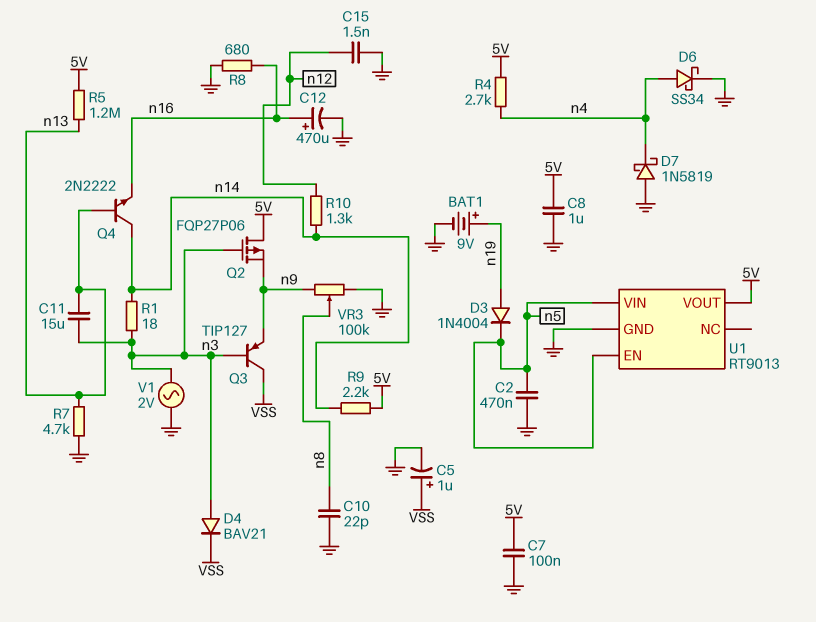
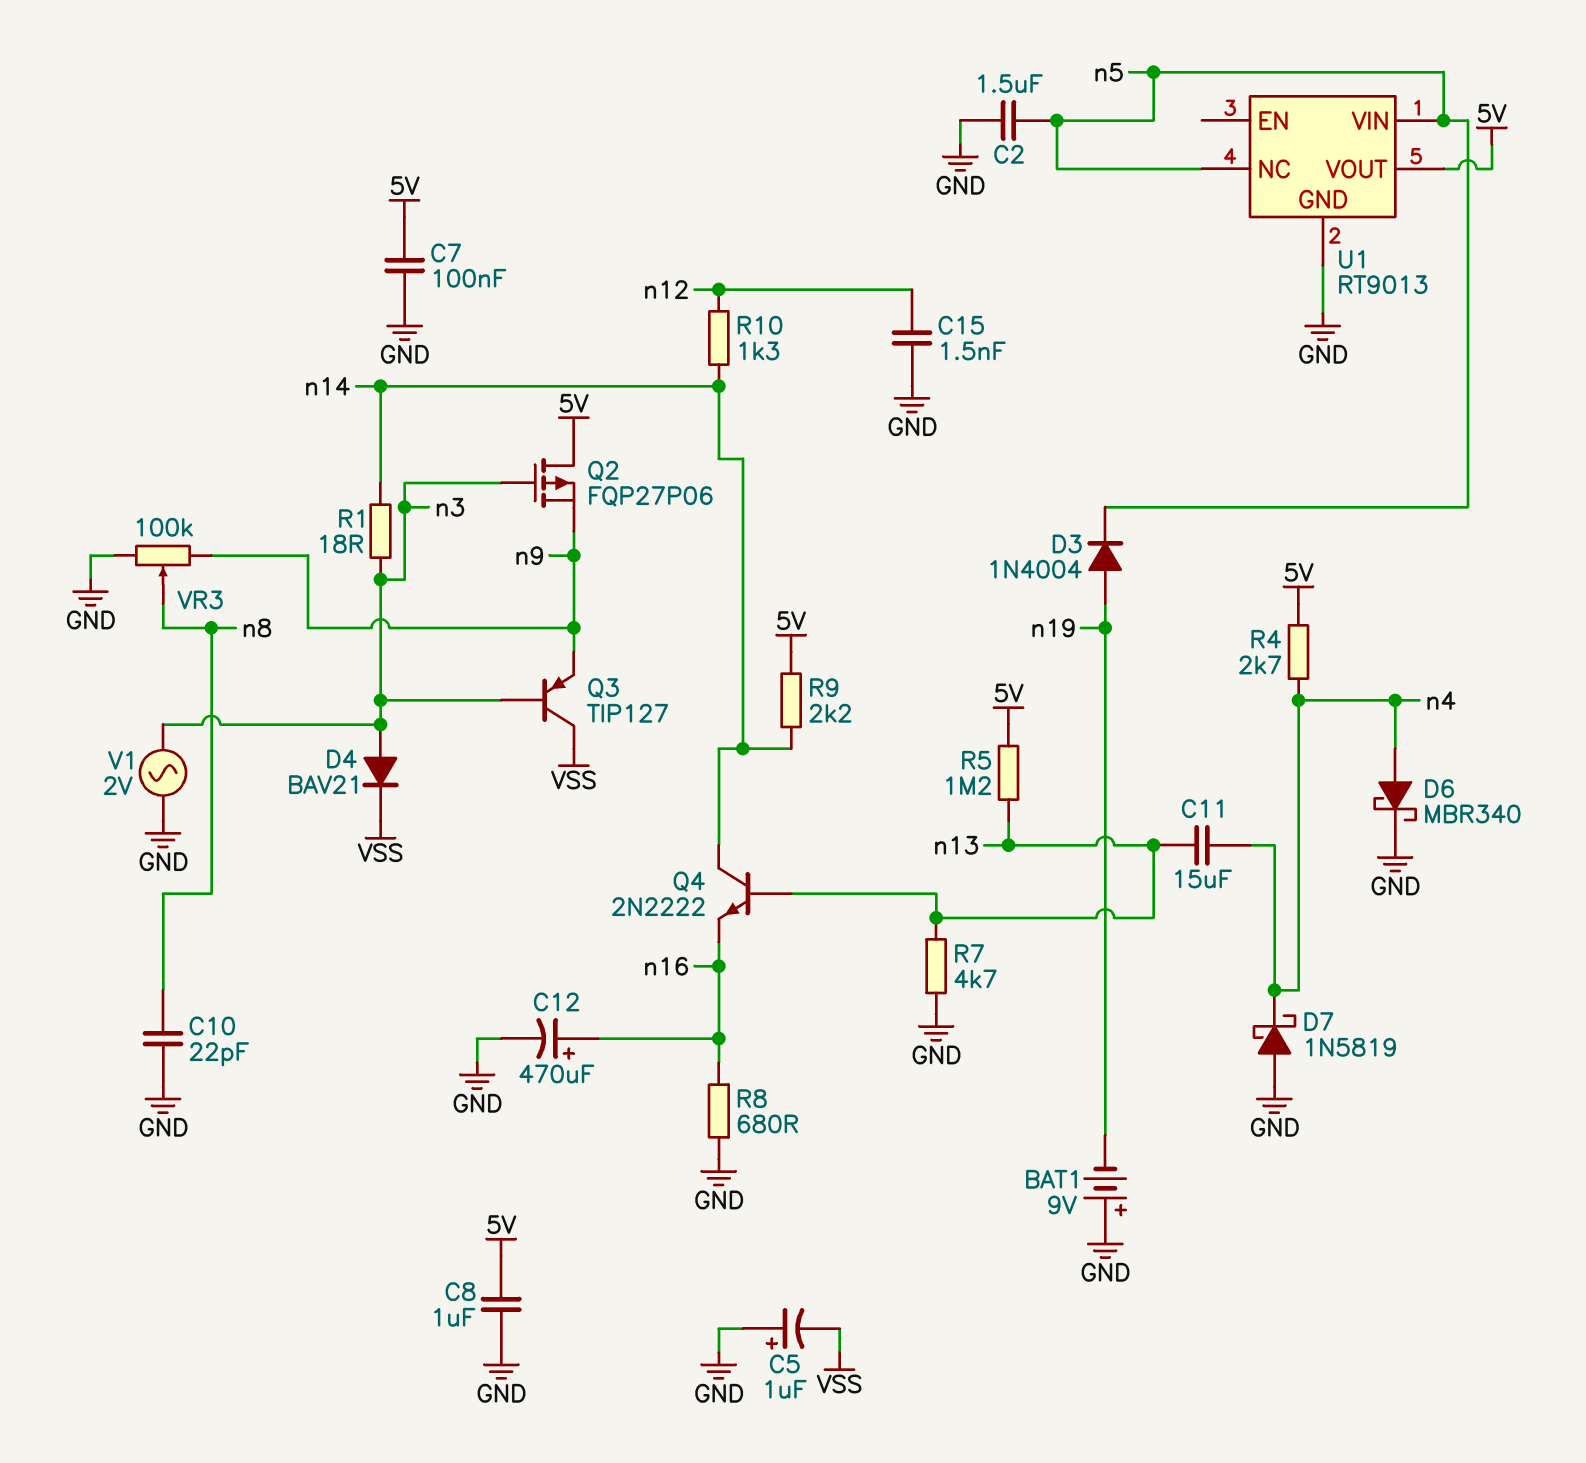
BAT1: 9V (plus n19, minus GND) -> 9V (plus GND, minus n19)
C2: 470nF (GND, n5) -> 1.5uF (GND, n5)
C5: 1uF (plus VSS, minus GND) -> 1uF (plus GND, minus VSS)
C11: 15uF (n3, n13) -> 15uF (n4, n13)
D6: schottky SS34 (A n4, K GND) -> schottky MBR340 (A n4, K GND)
U1 pin EN: n5 -> none
U1 pin NC: none -> n5

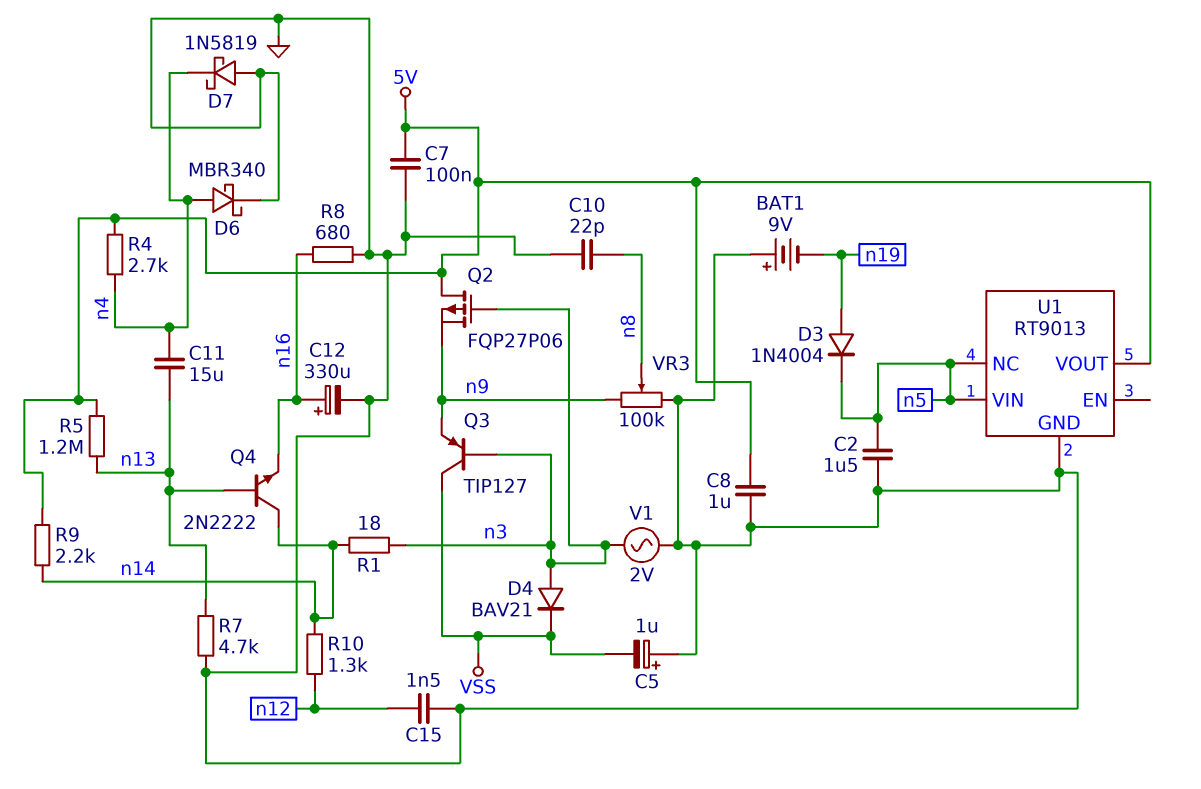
C12: 470uF (plus n16, minus GND) -> 330uF (plus n16, minus GND)

